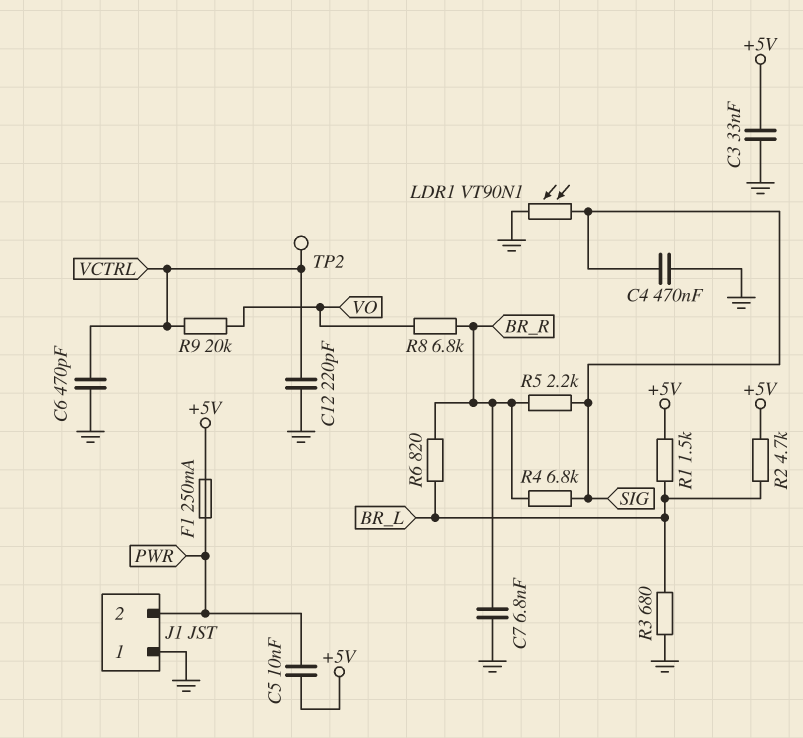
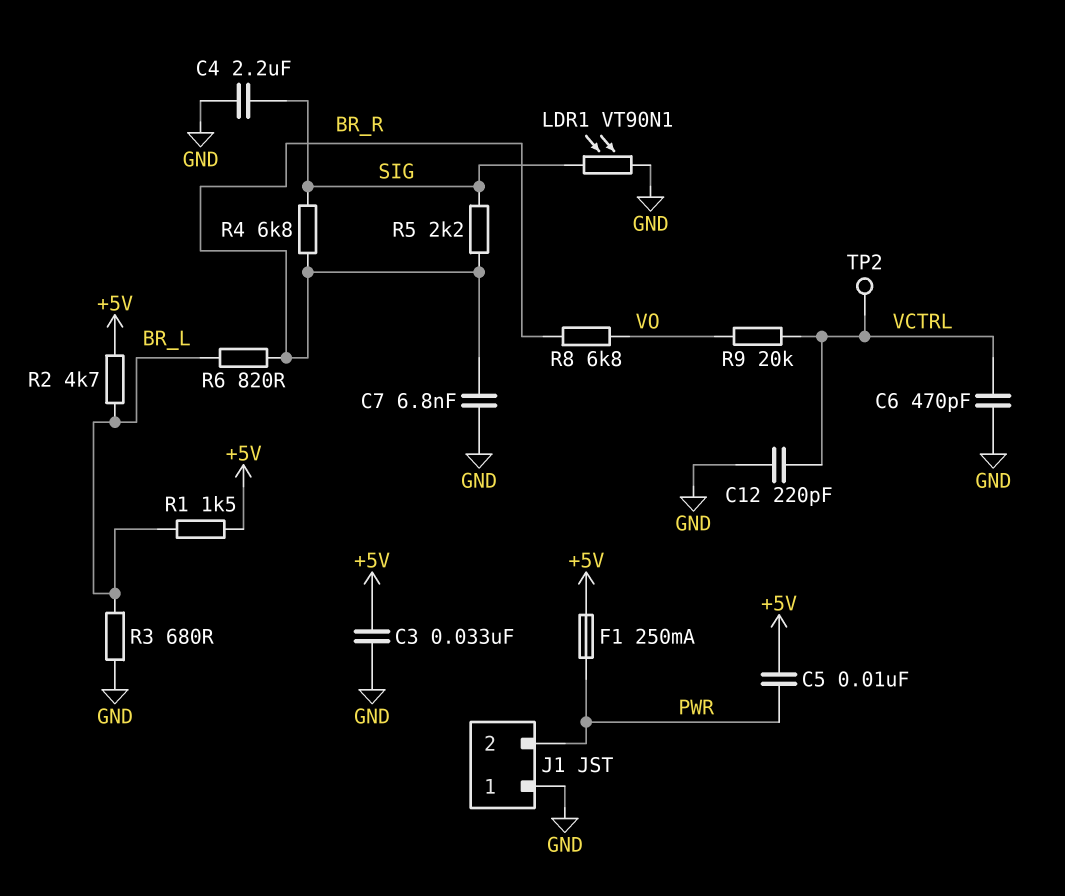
C4: 470nF (GND, SIG) -> 2.2uF (GND, SIG)

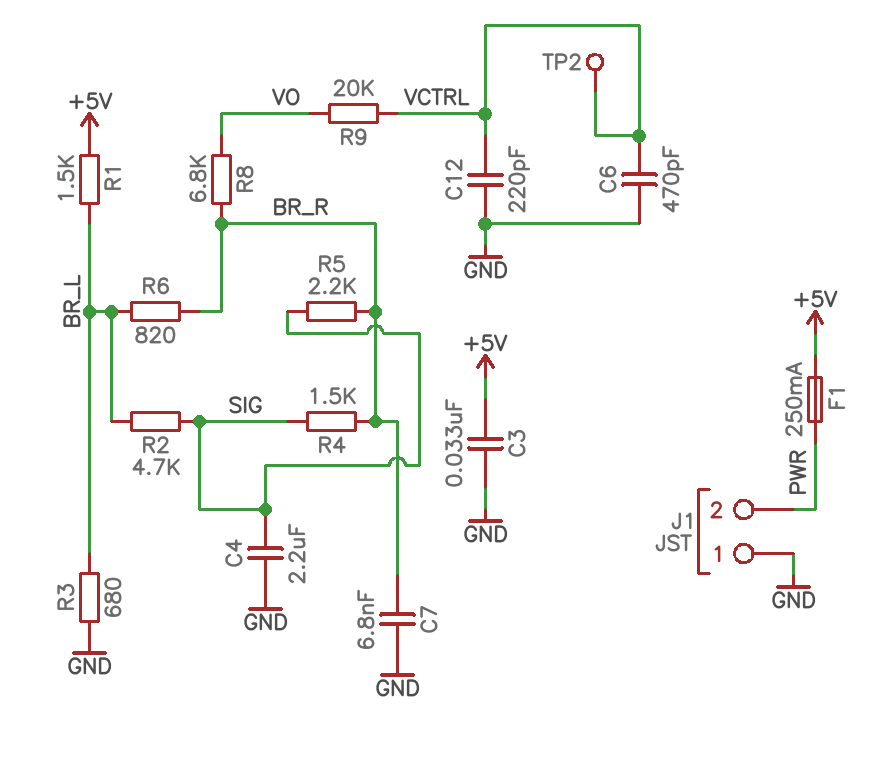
C5: 10nF (+5V, PWR) -> none
LDR1: VT90N1 (GND, SIG) -> none
R2: 4.7k (+5V, BR_L) -> 4.7k (BR_L, SIG)
R4: 6.8k (BR_R, SIG) -> 1.5k (BR_R, SIG)

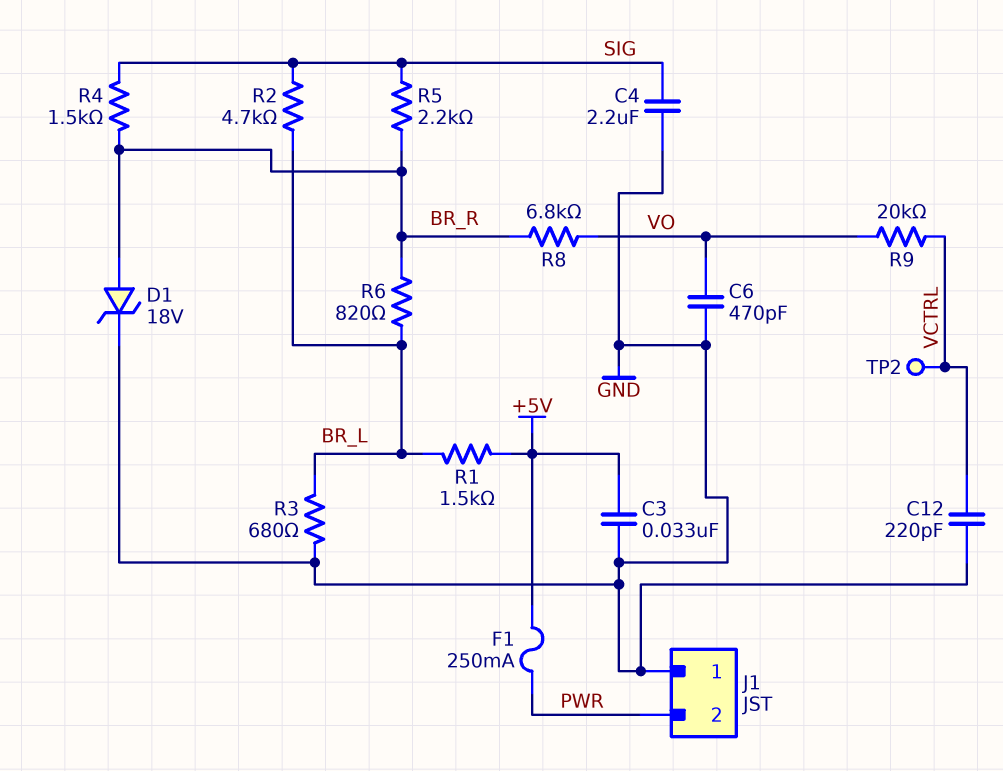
C6: 470pF (GND, VCTRL) -> 470pF (GND, VO)
C7: 6.8nF (BR_R, GND) -> none
D1: none -> zener 18V (A BR_R, K GND)

